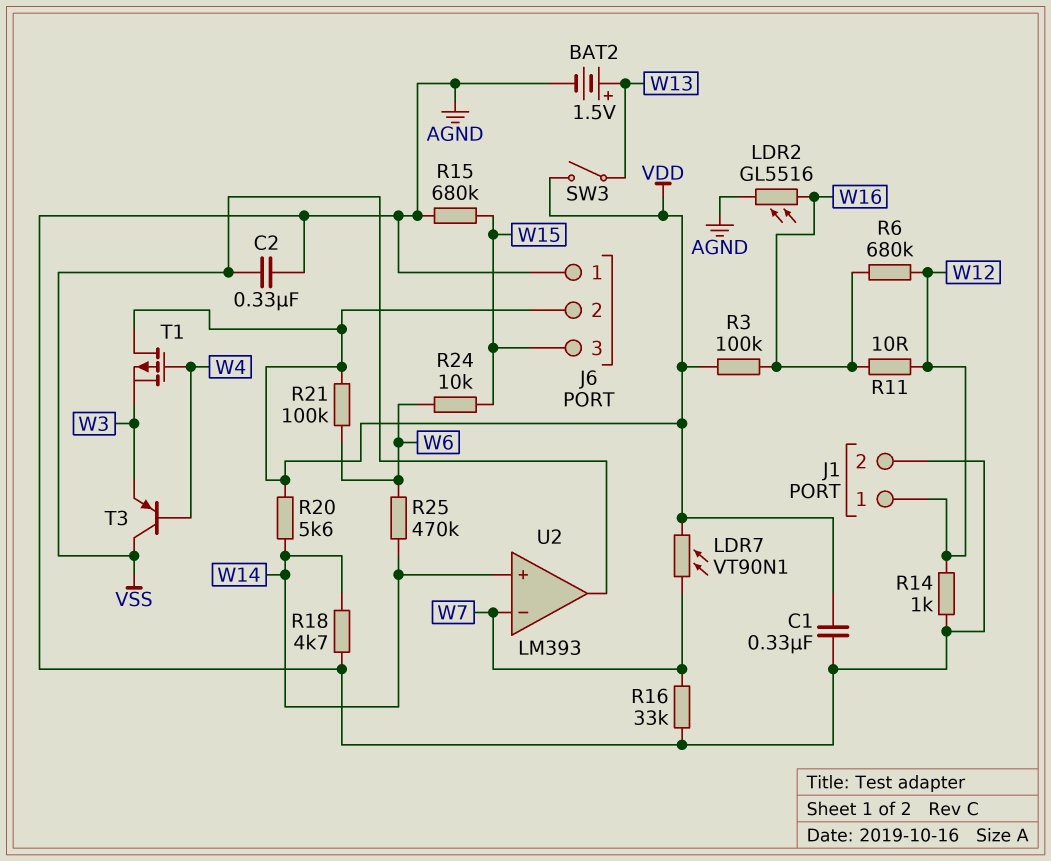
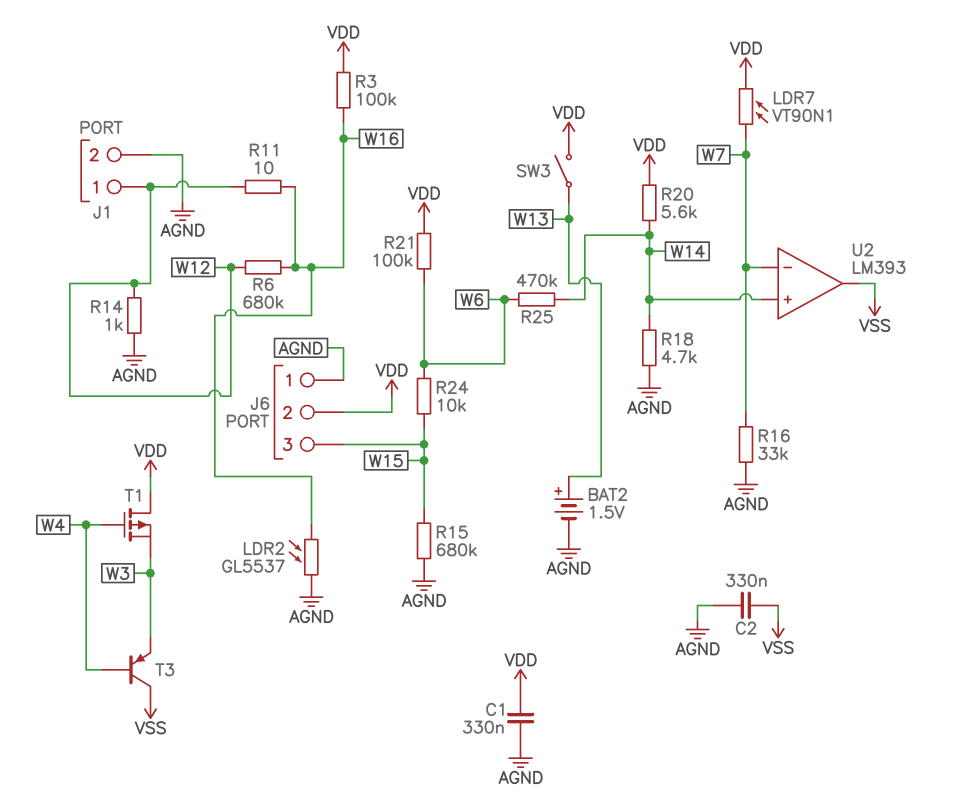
LDR2: GL5516 (AGND, W16) -> GL5537 (AGND, W16)

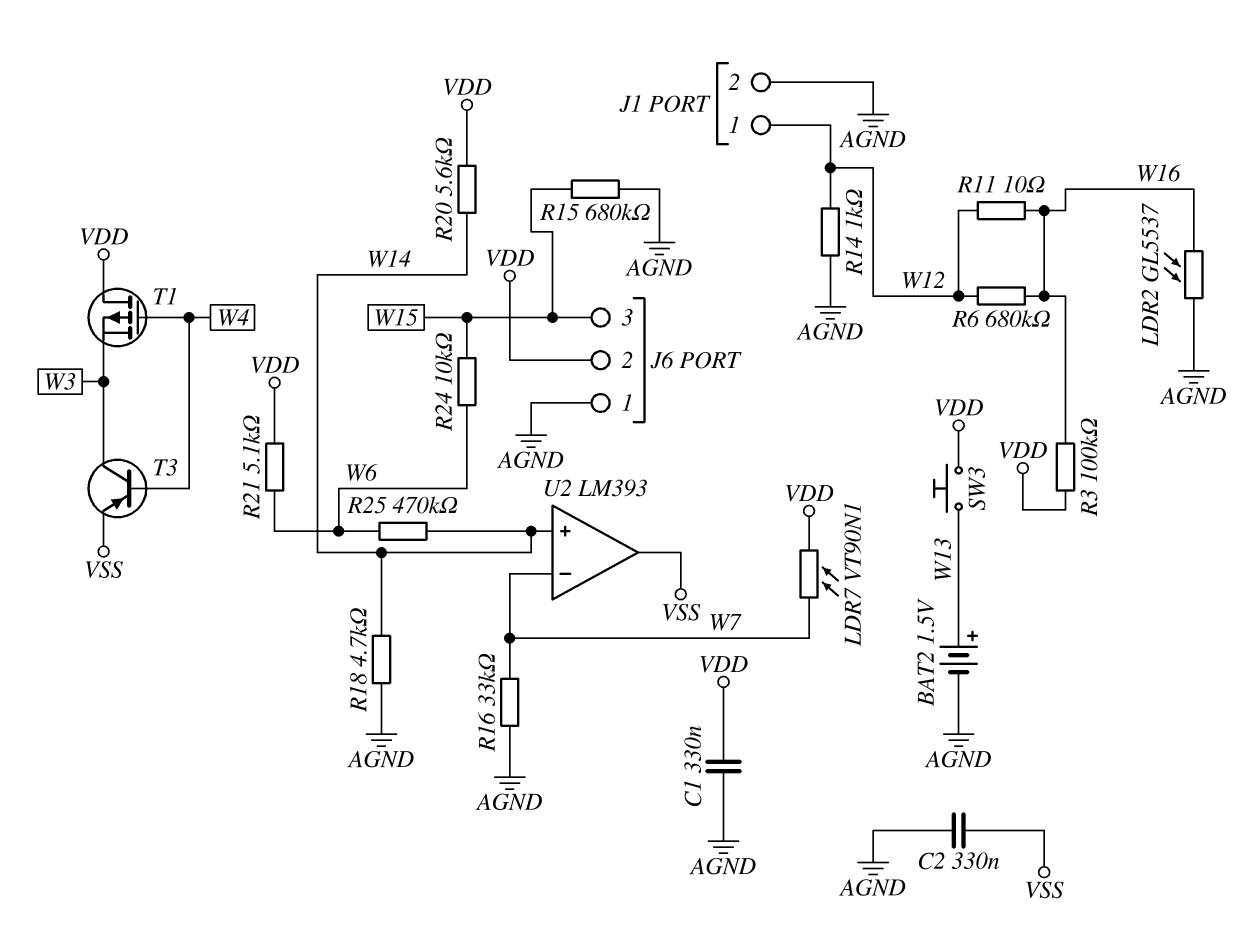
R21: 100k (VDD, W6) -> 5.1k (VDD, W6)
SW3: switch (VDD, W13) -> button (VDD, W13)
T3: PNP (B W4, C VSS, E W3) -> PNP (B W4, C W3, E VSS)

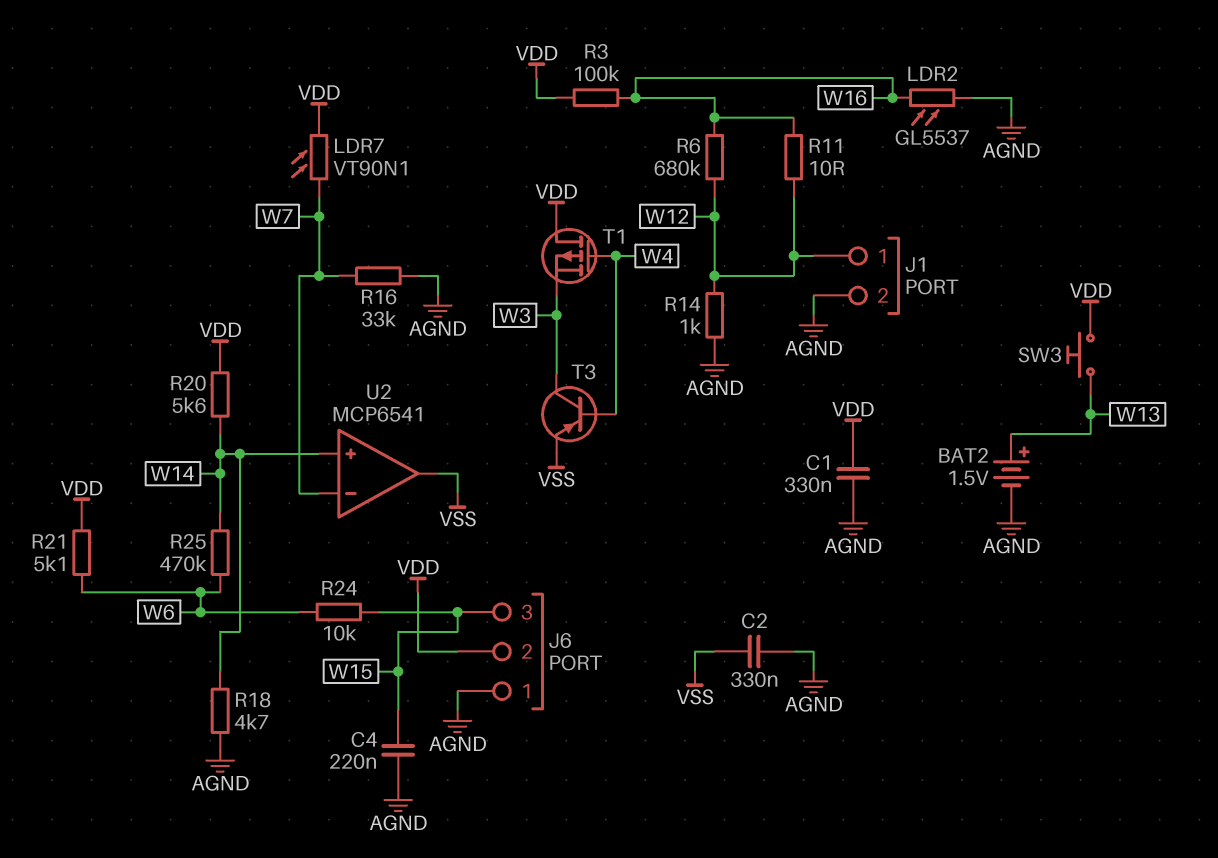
C4: none -> 220nF (AGND, W15)
R15: 680k (AGND, W15) -> none
U2: LM393 -> MCP6541

